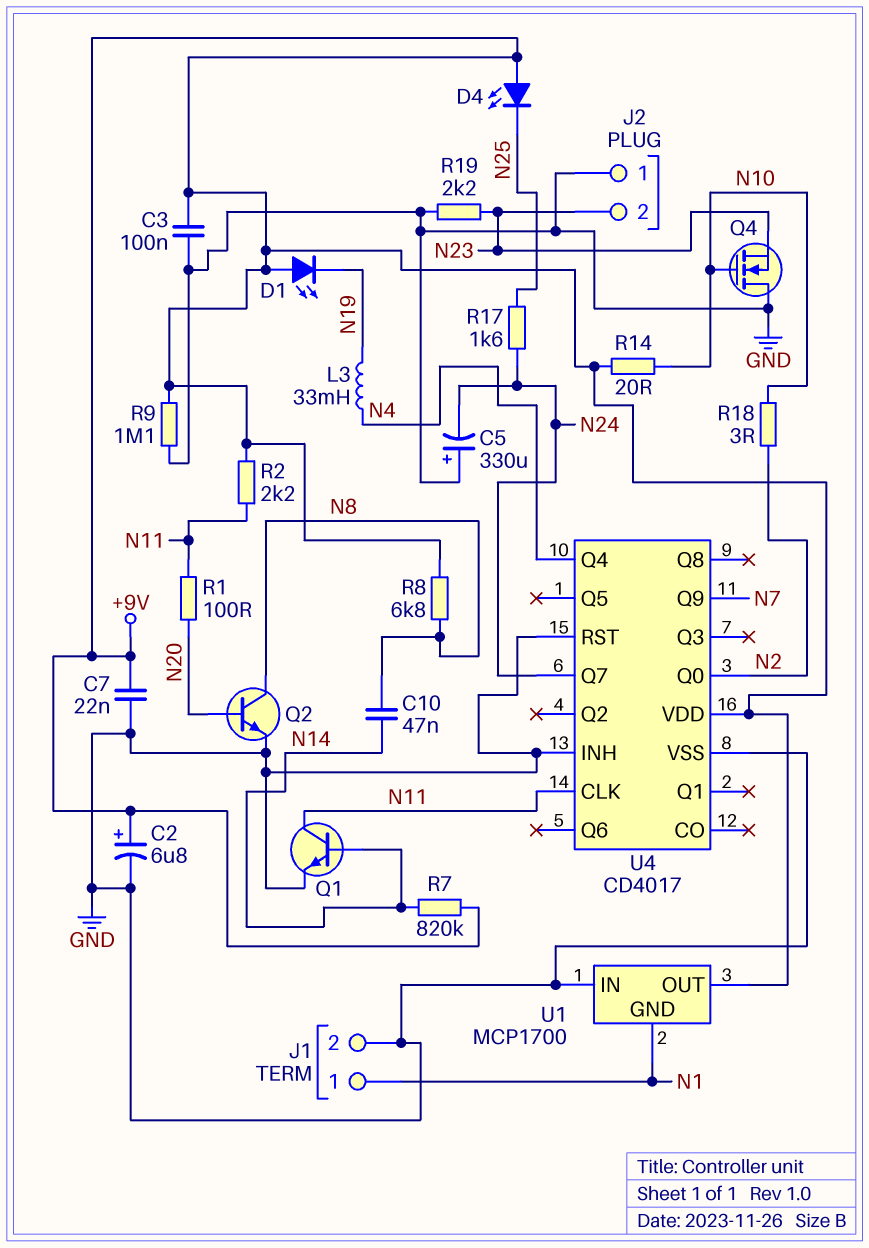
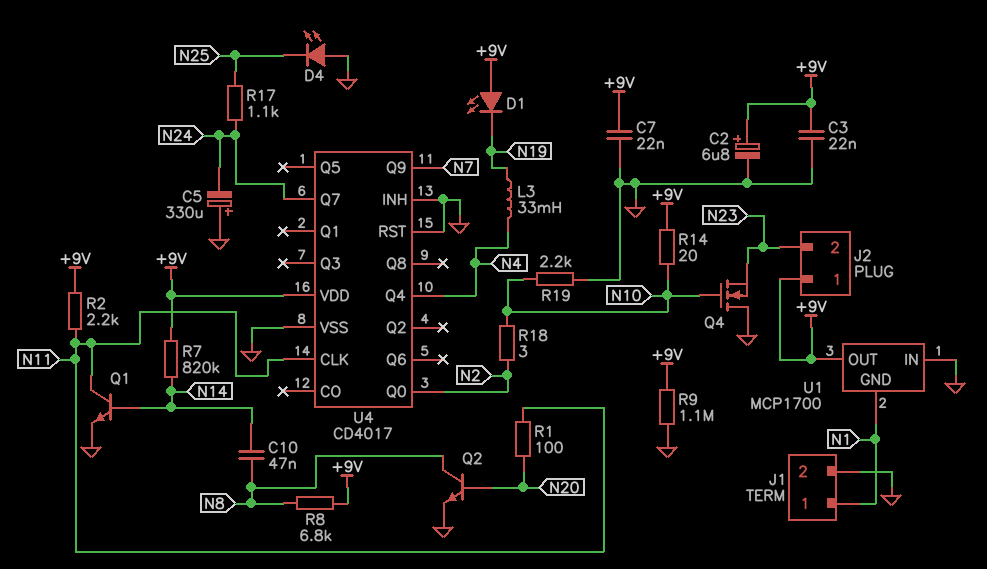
C3: 100nF (+9V, GND) -> 22nF (+9V, GND)
D4: LED (A +9V, K N25) -> LED (A GND, K N25)
J2 pin 1: GND -> +9V
R17: 1.6k (N24, N25) -> 1.1k (N24, N25)
R19: 2.2k (GND, N23) -> 2.2k (GND, N10)

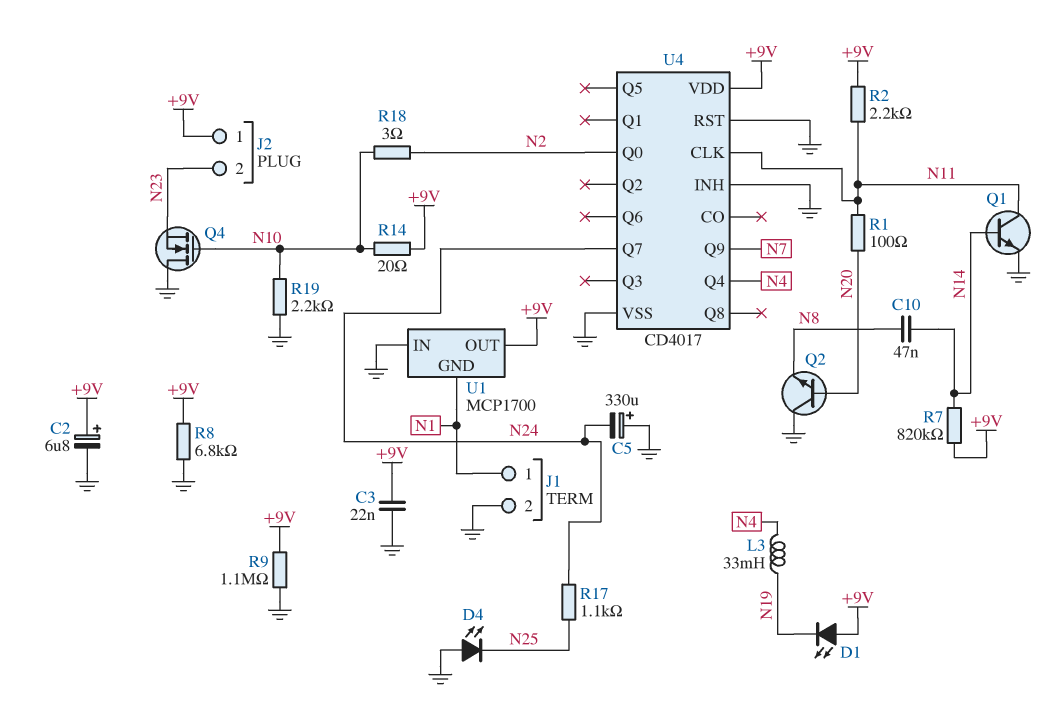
C7: 22nF (+9V, GND) -> none
Q2: NPN (B N20, C N8, E GND) -> NPN (B N20, C GND, E N8)
R8: 6.8k (+9V, N8) -> 6.8k (+9V, GND)

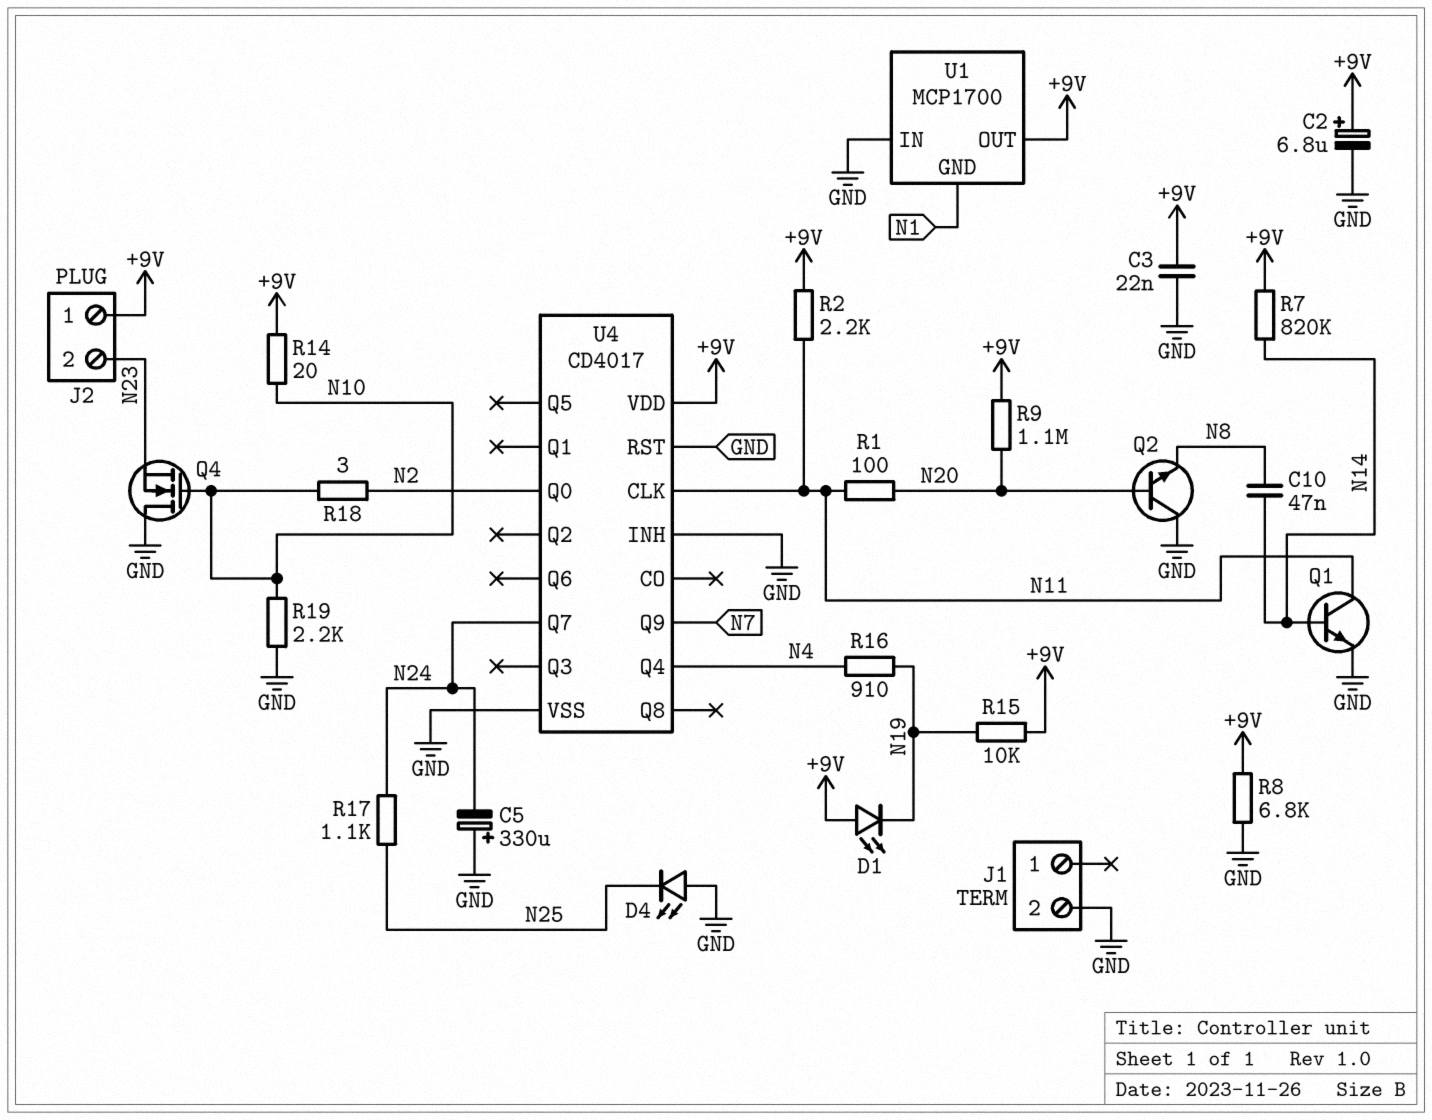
J1 pin 1: N1 -> none
L3: 33mH (N4, N19) -> none
R9: 1.1M (+9V, GND) -> 1.1M (+9V, N20)
R15: none -> 10k (+9V, N19)
R16: none -> 910 (N4, N19)

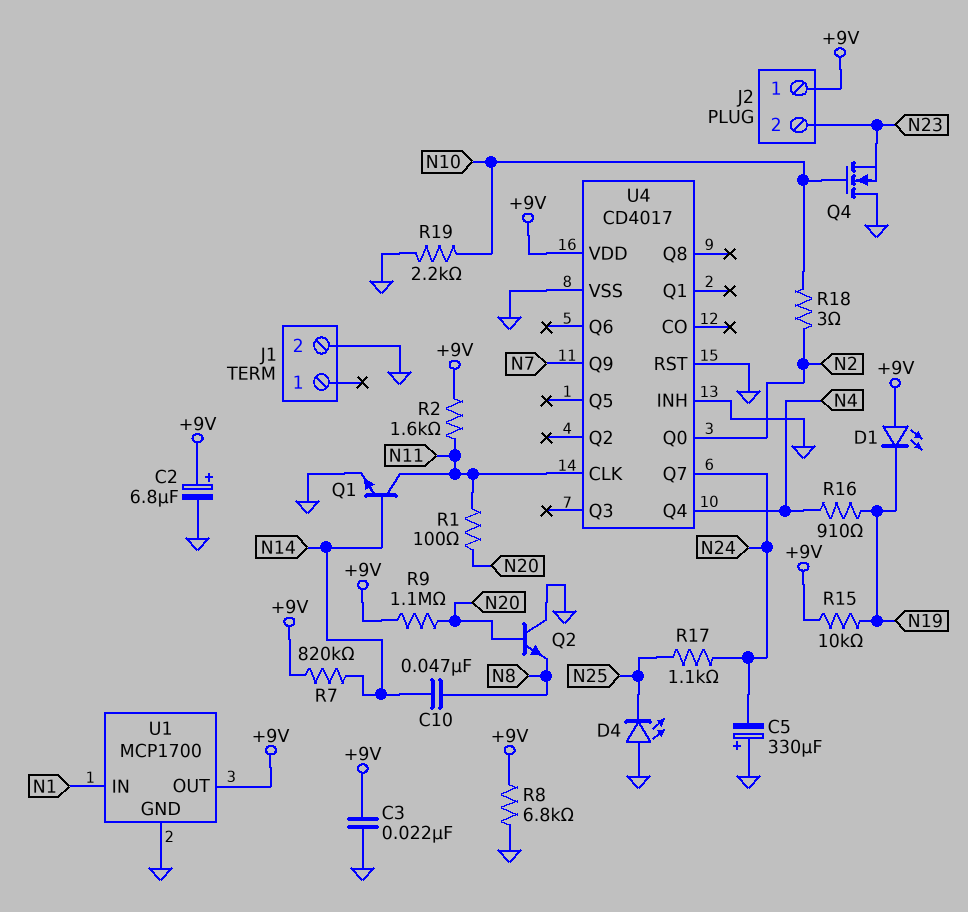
R2: 2.2k (+9V, N11) -> 1.6k (+9V, N11)
R14: 20 (+9V, N10) -> none
U1 pin GND: N1 -> GND
U1 pin IN: GND -> N1

